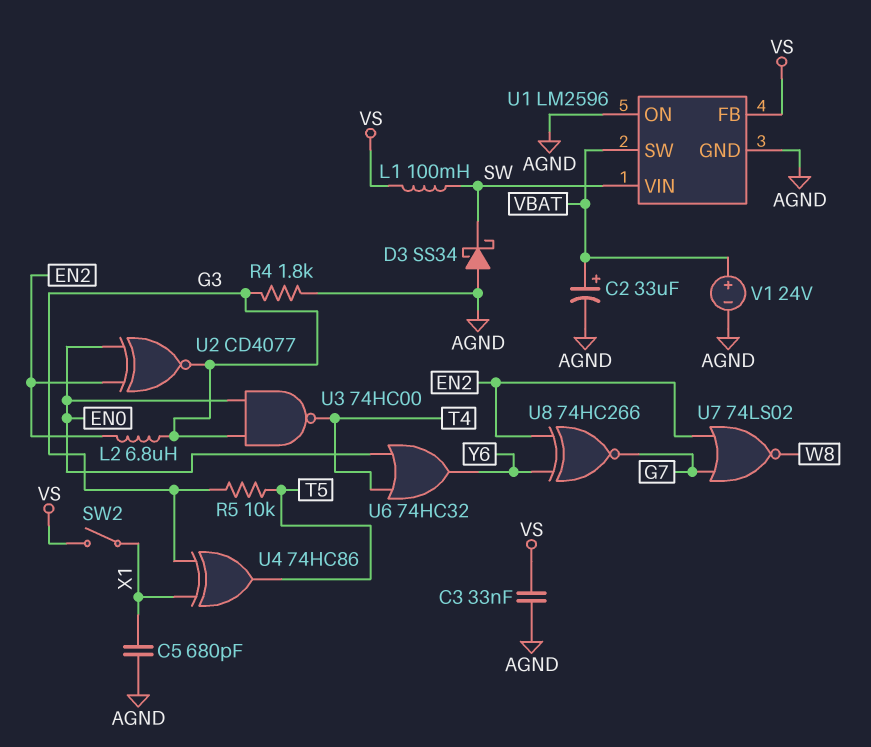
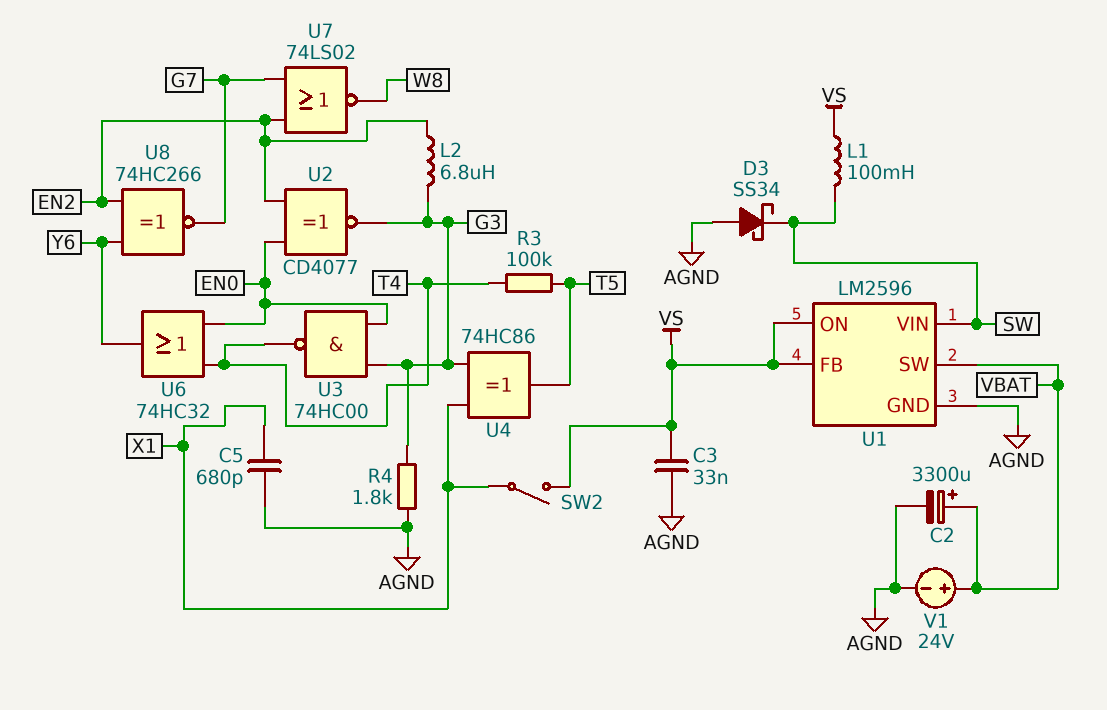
C2: 33uF (plus VBAT, minus AGND) -> 3300uF (plus VBAT, minus AGND)
R3: none -> 100k (T4, T5)
R5: 10k (G3, T5) -> none
U1 pin ON: AGND -> VS

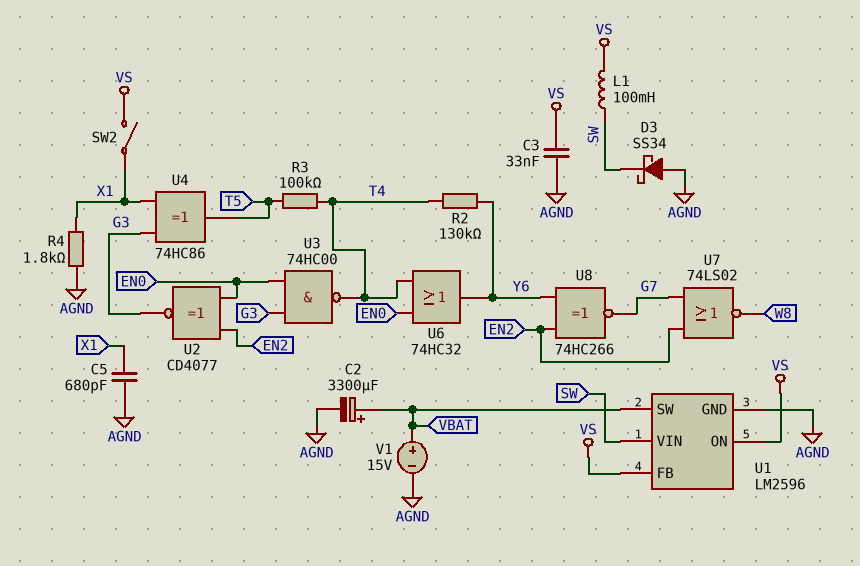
L2: 6.8uH (EN2, G3) -> none
R2: none -> 130k (T4, Y6)
R4: 1.8k (AGND, G3) -> 1.8k (AGND, X1)
V1: 24V (plus VBAT, minus AGND) -> 15V (plus VBAT, minus AGND)

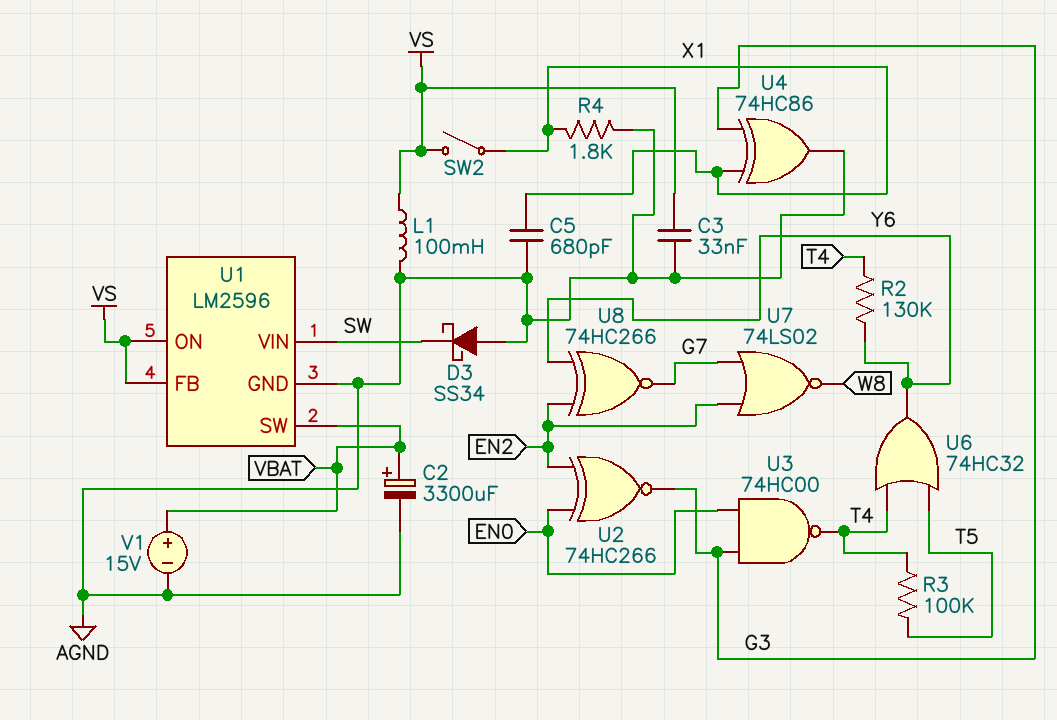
L1: 100mH (SW, VS) -> 100mH (AGND, VS)
U2: XNOR CD4077 (in EN0, in EN2, out G3) -> XNOR 74HC266 (in EN0, in EN2, out G3)
U4: XOR 74HC86 (in G3, in X1, out T5) -> XOR 74HC86 (in G3, in X1, out AGND)
U6: OR 74HC32 (in EN0, in T4, out Y6) -> OR 74HC32 (in T4, in T5, out Y6)

